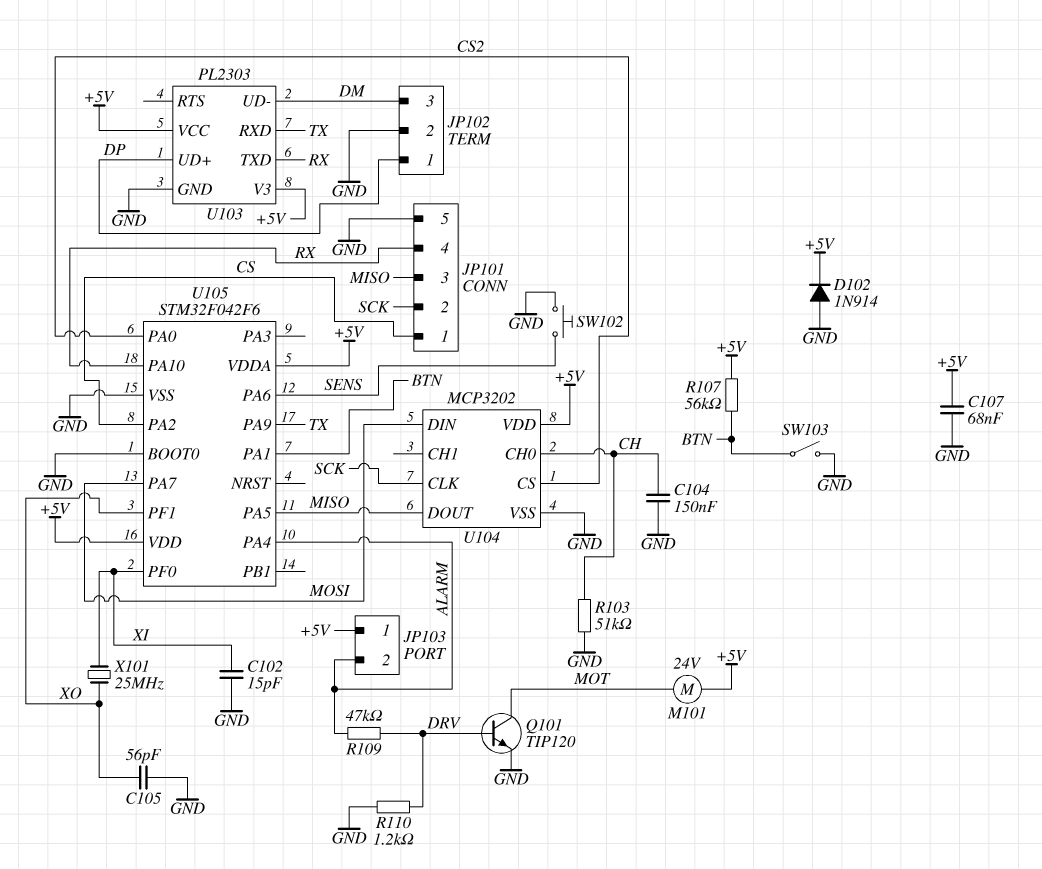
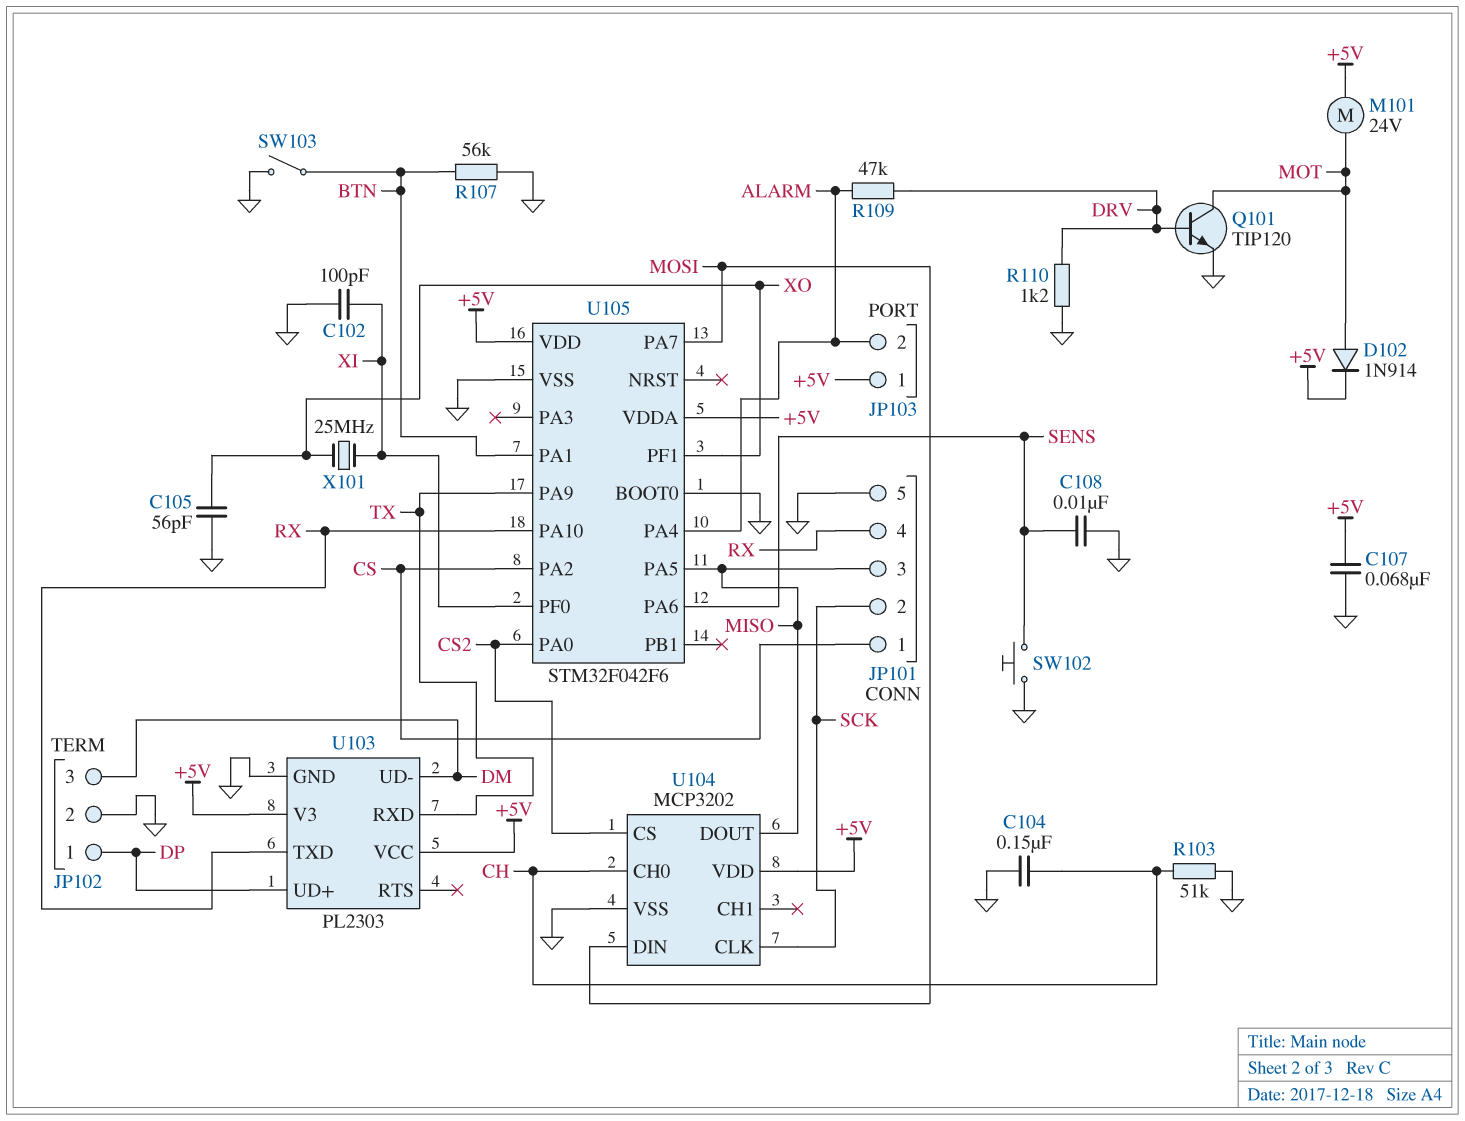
C102: 15pF (GND, XI) -> 100pF (GND, XI)
C108: none -> 10nF (GND, SENS)
D102: diode 1N914 (A GND, K +5V) -> diode 1N914 (A MOT, K +5V)
R107: 56k (+5V, BTN) -> 56k (BTN, GND)

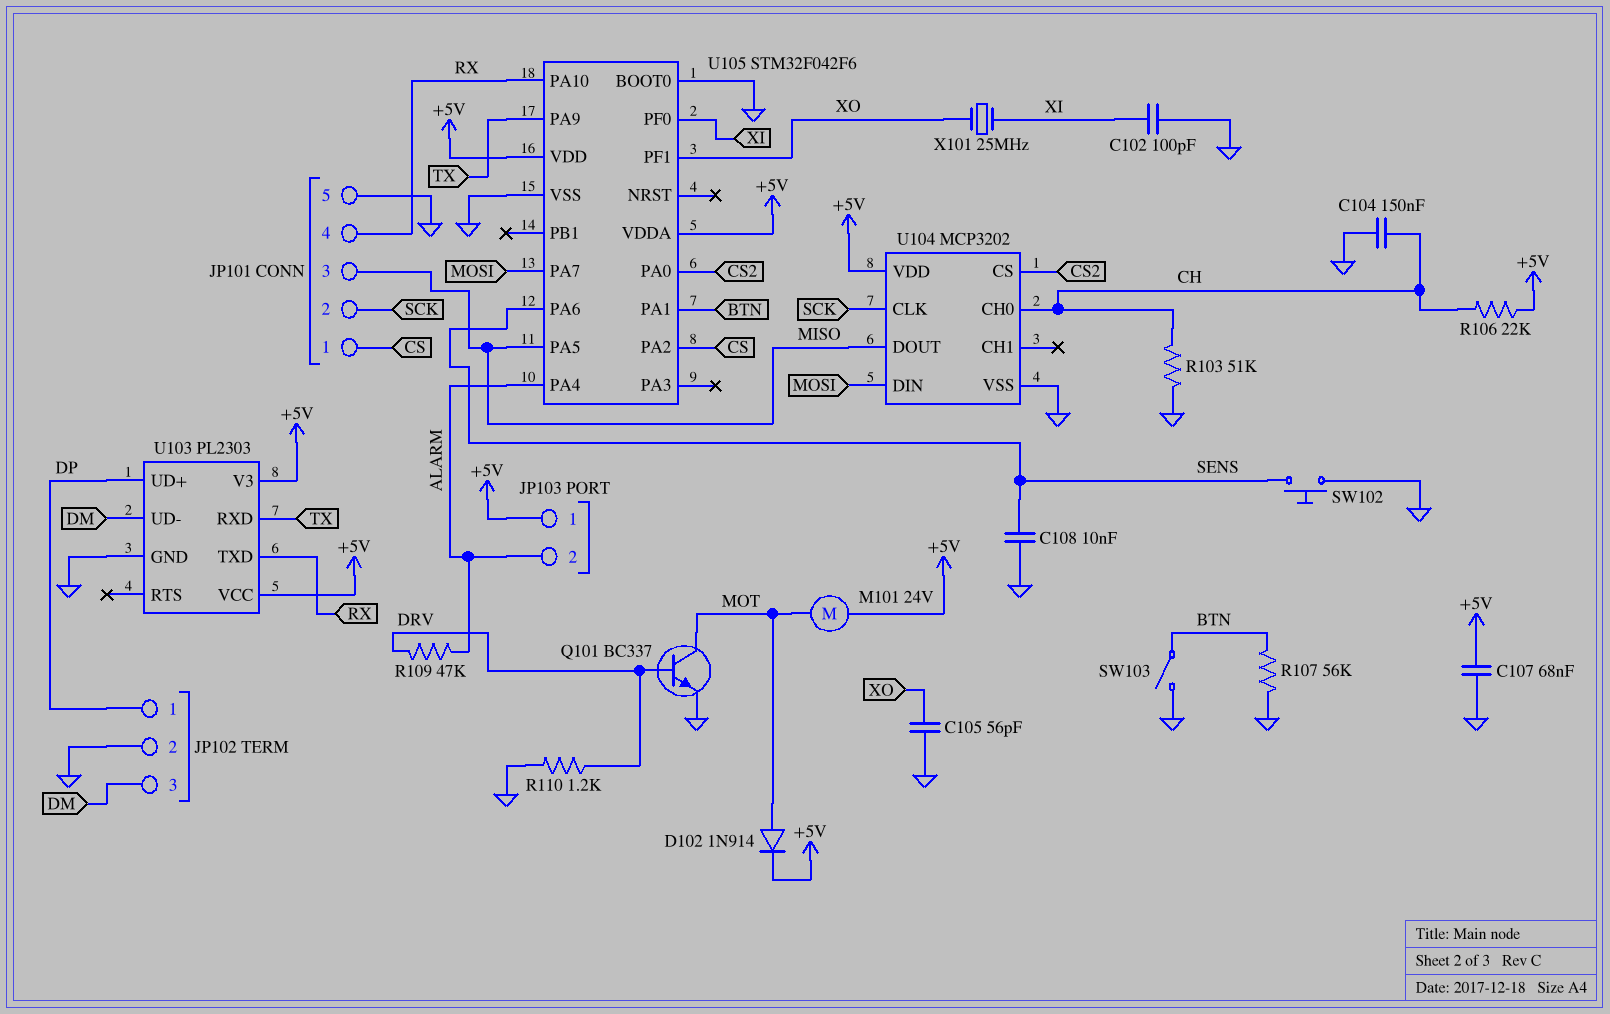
Q101: NPN TIP120 (B DRV, C MOT, E GND) -> NPN BC337 (B DRV, C MOT, E GND)
R106: none -> 22k (+5V, CH)

